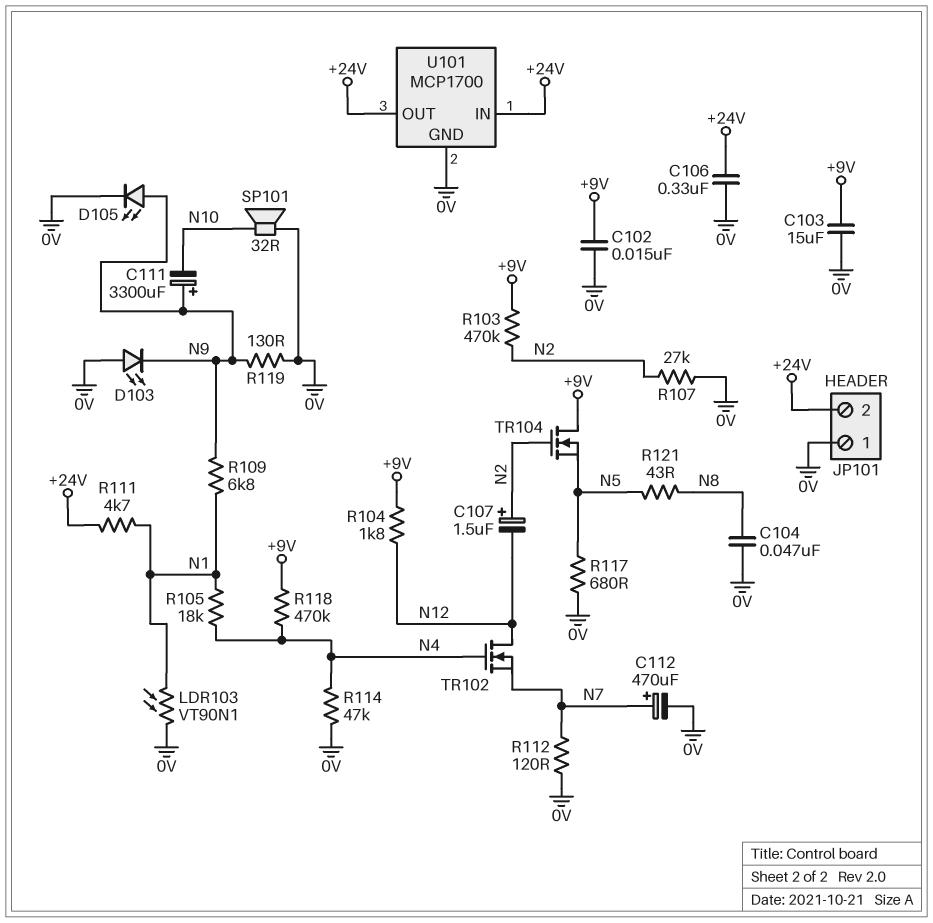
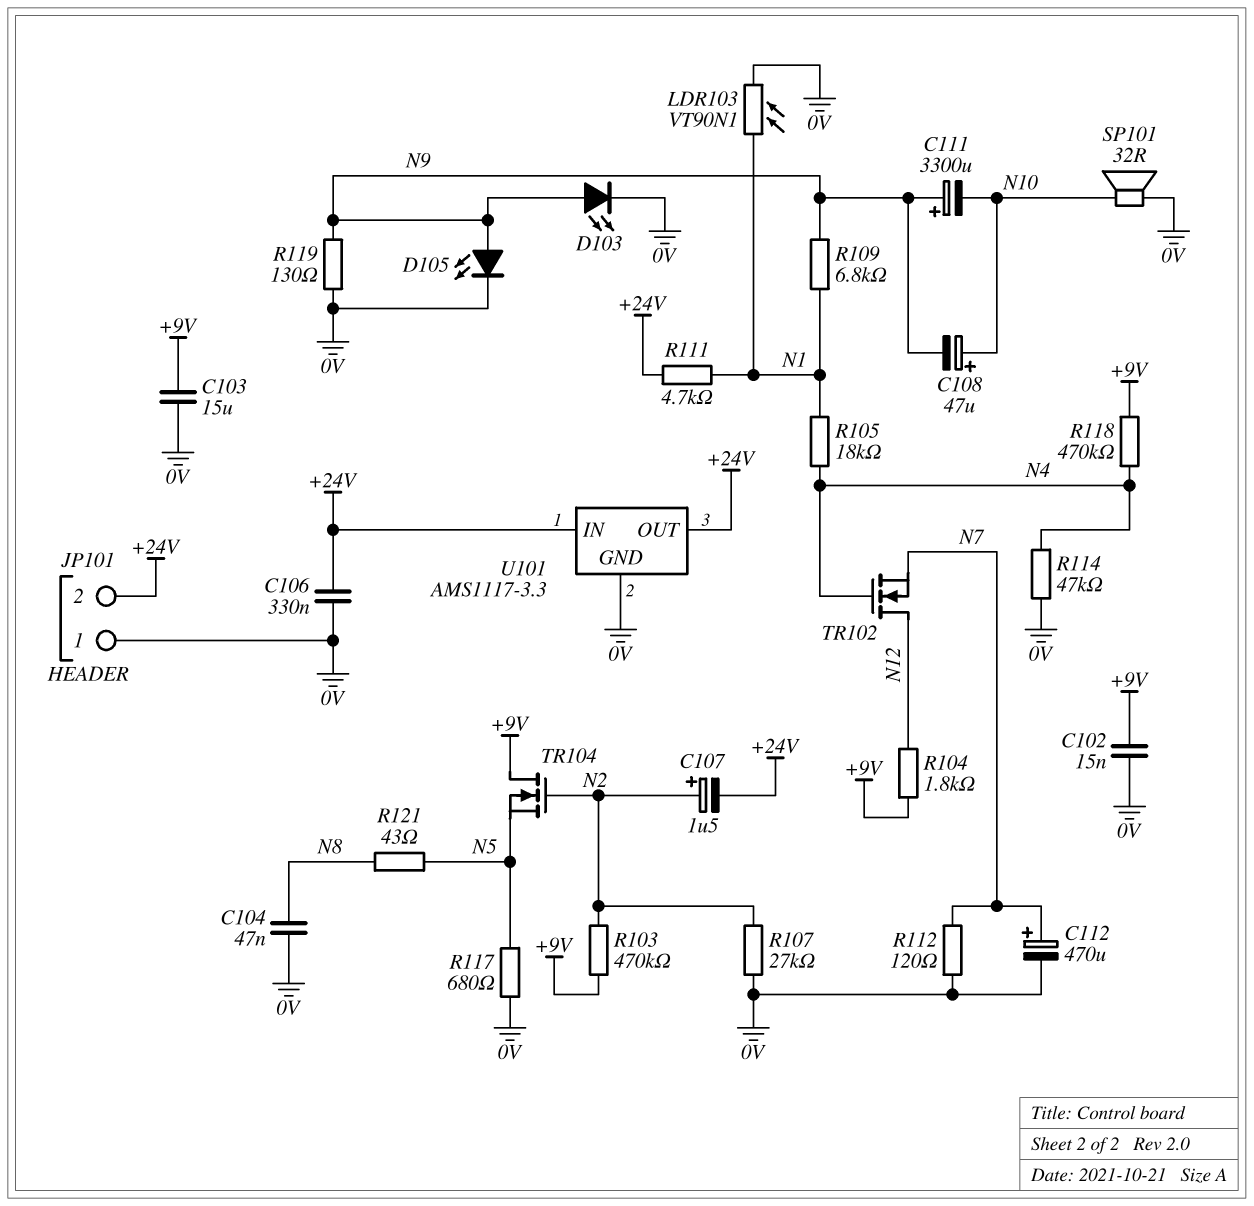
C107: 1.5uF (plus N2, minus N12) -> 1.5uF (plus N2, minus +24V)
C108: none -> 47uF (plus N10, minus N9)
D103: LED (A 0V, K N9) -> LED (A N9, K 0V)
U101: MCP1700 -> AMS1117-3.3

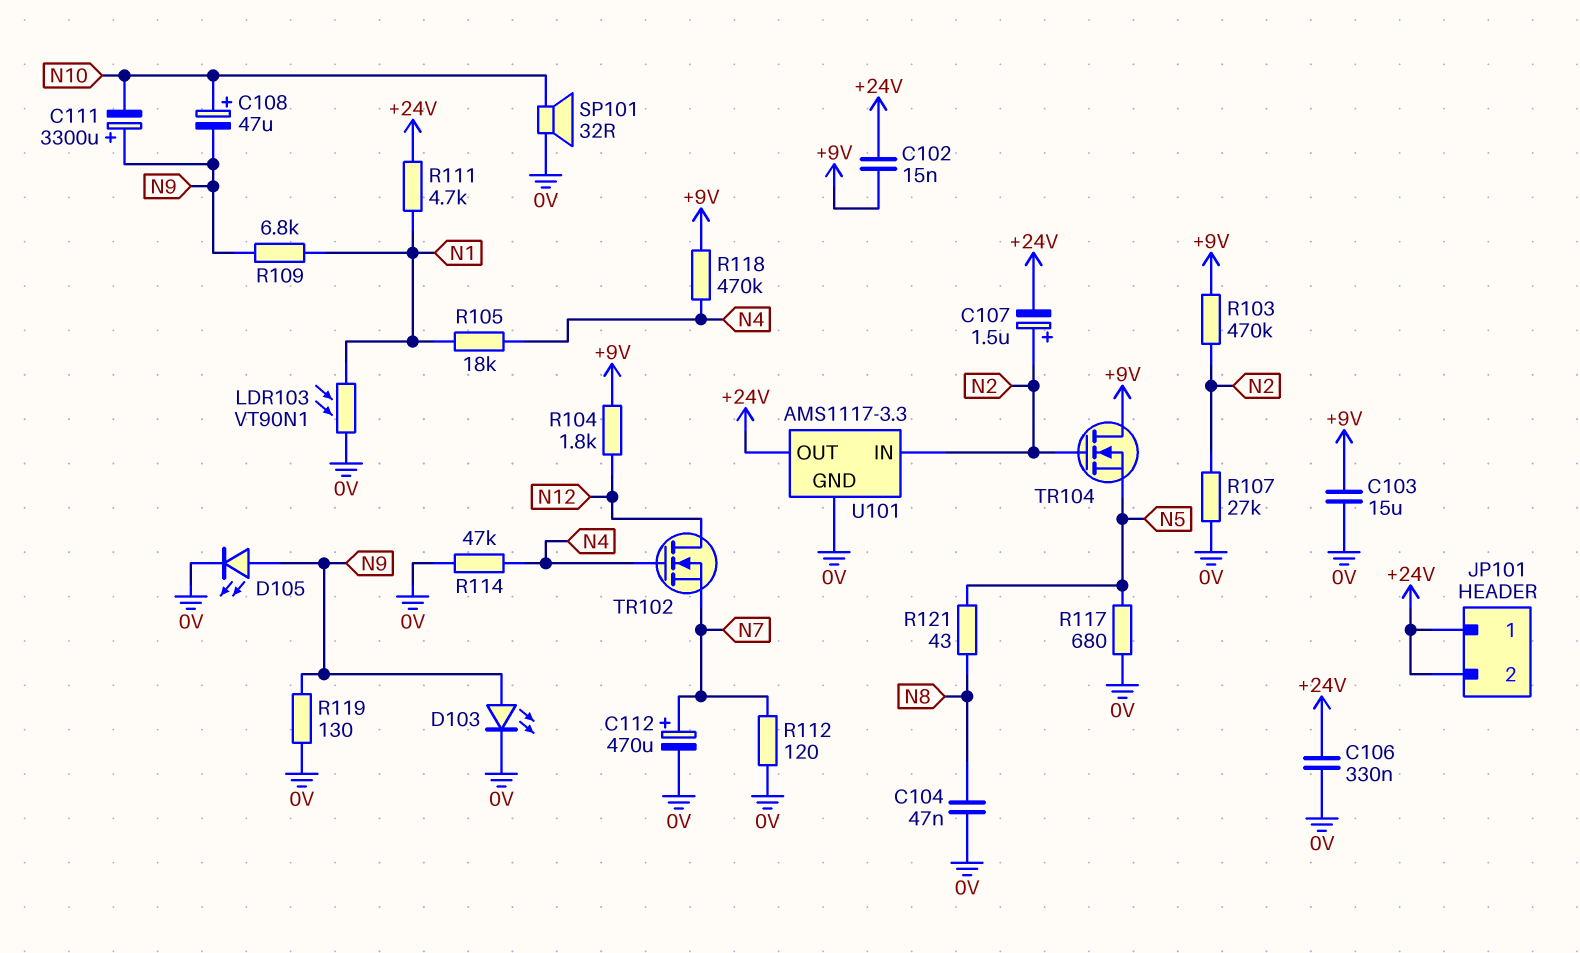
C102: 15nF (+9V, 0V) -> 15nF (+9V, +24V)
JP101 pin 1: 0V -> +24V
U101 pin IN: +24V -> N2

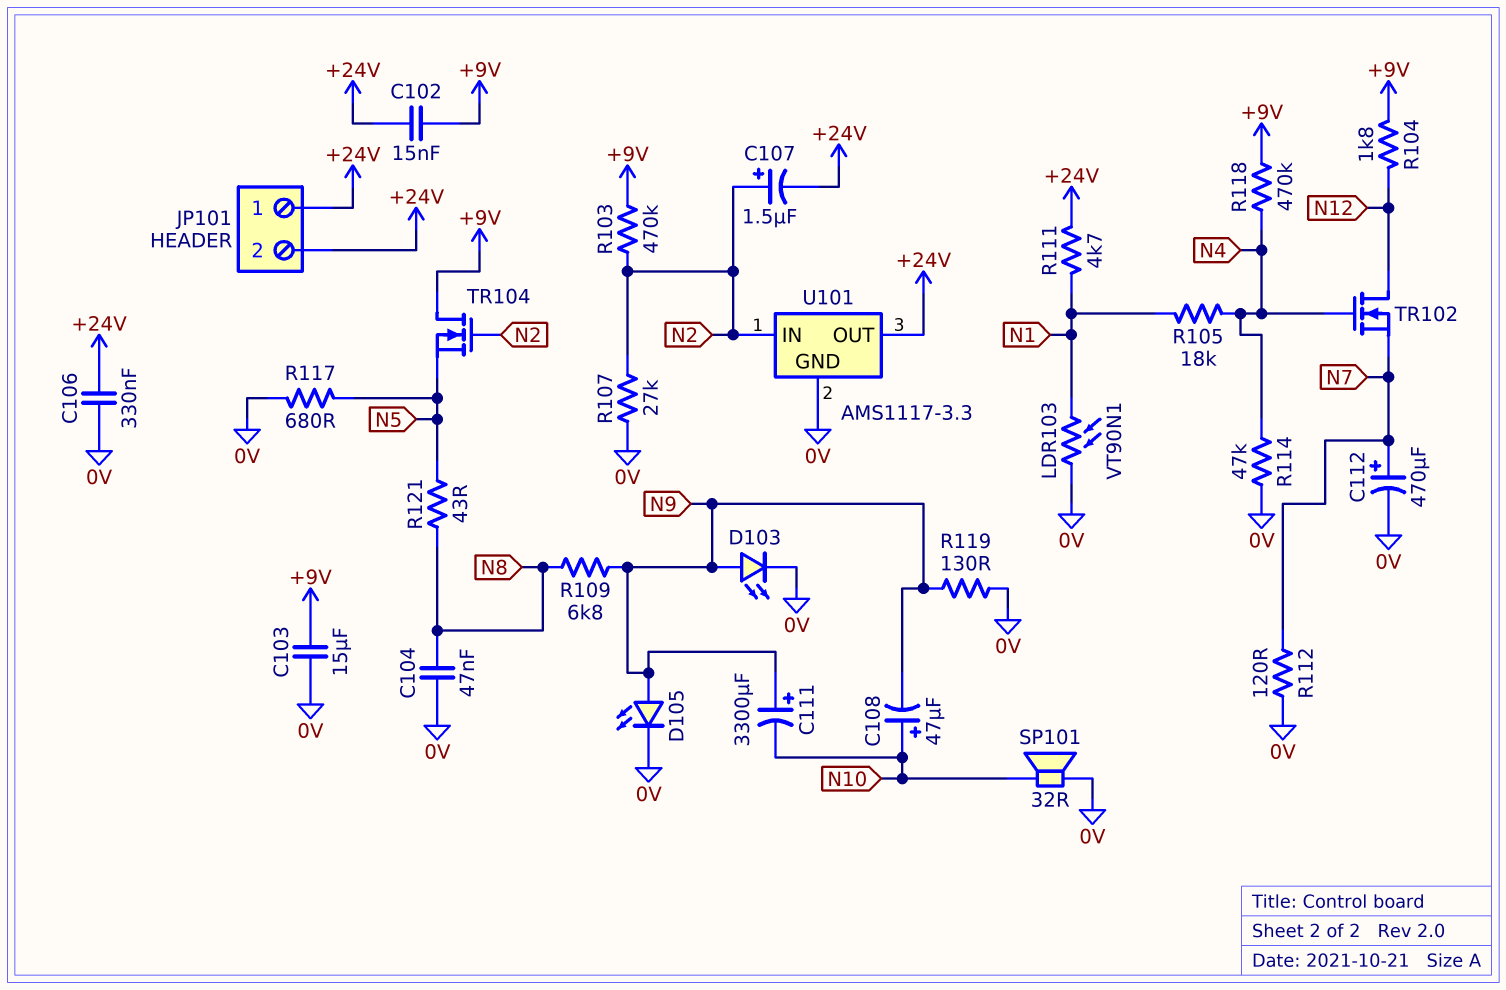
R109: 6.8k (N1, N9) -> 6.8k (N8, N9)

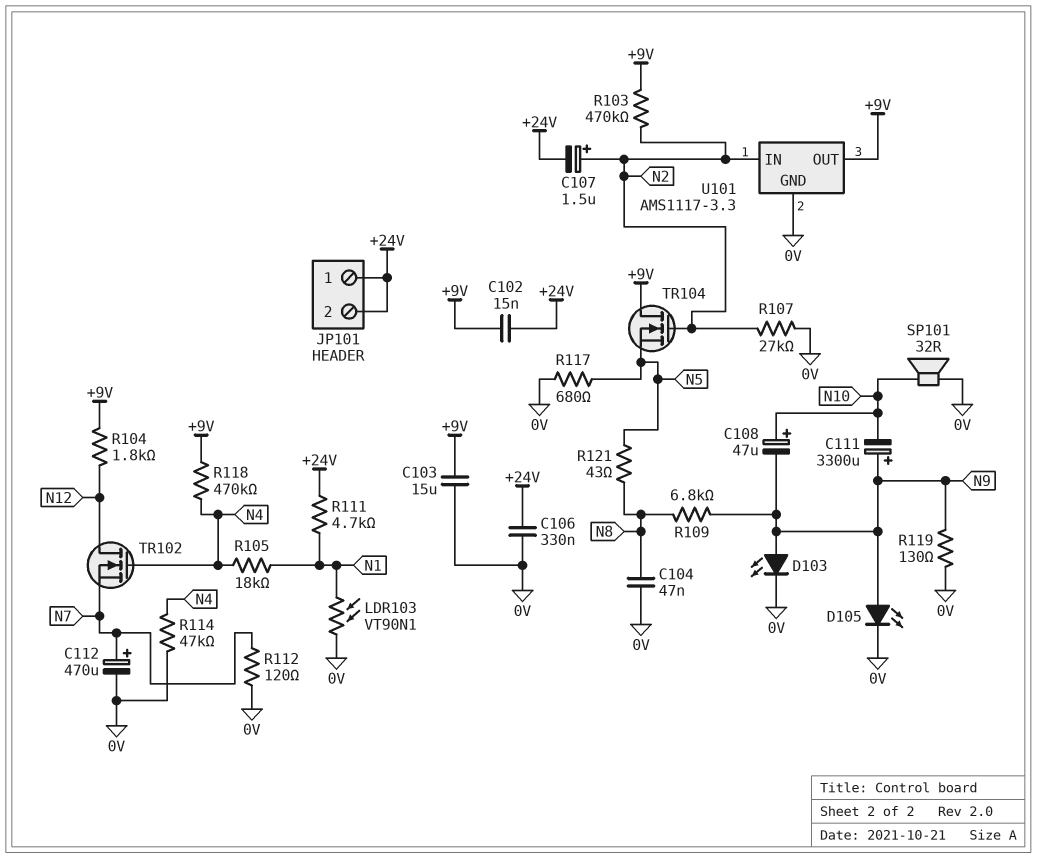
U101 pin OUT: +24V -> +9V

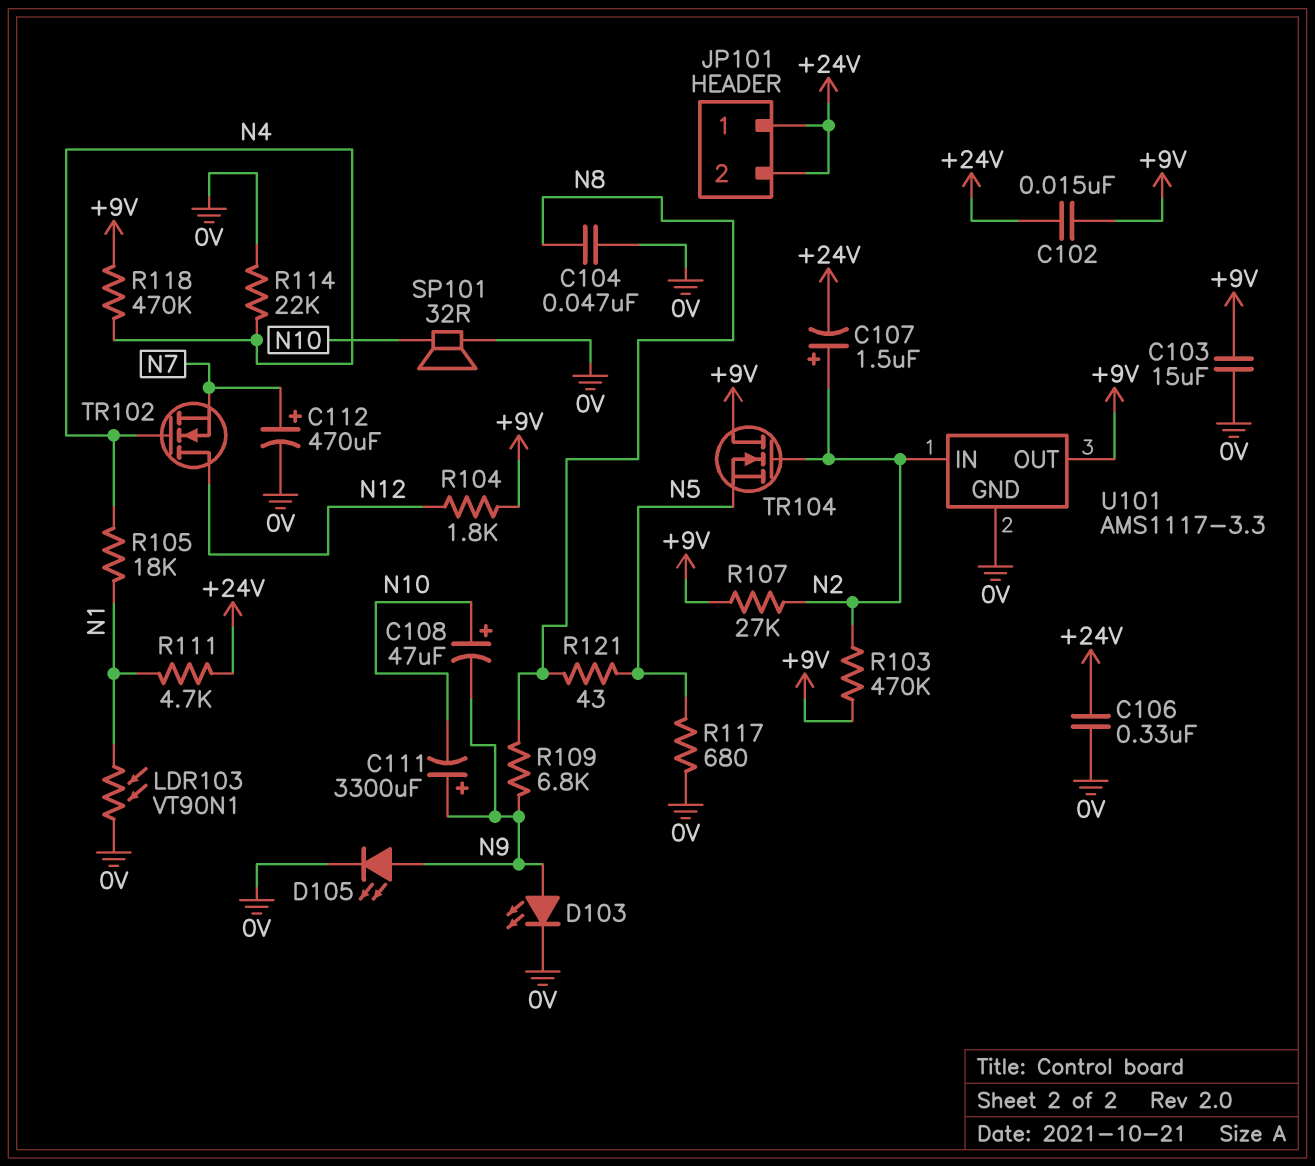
R107: 27k (0V, N2) -> 27k (+9V, N2)
R112: 120 (0V, N7) -> none
R114: 47k (0V, N4) -> 22k (0V, N4)
R119: 130 (0V, N9) -> none

